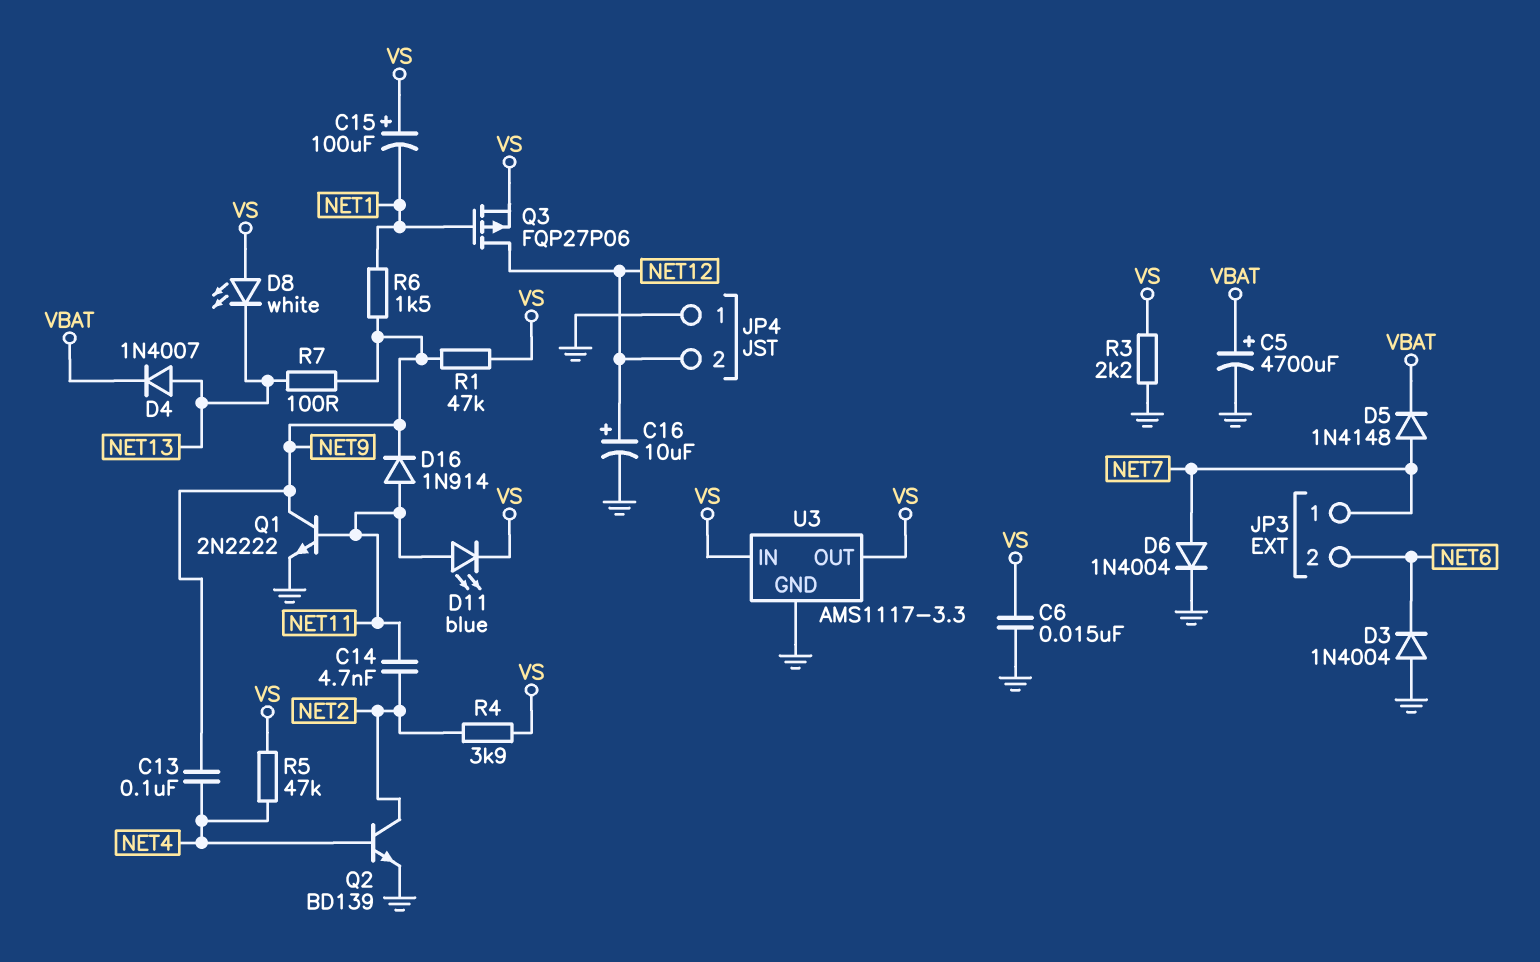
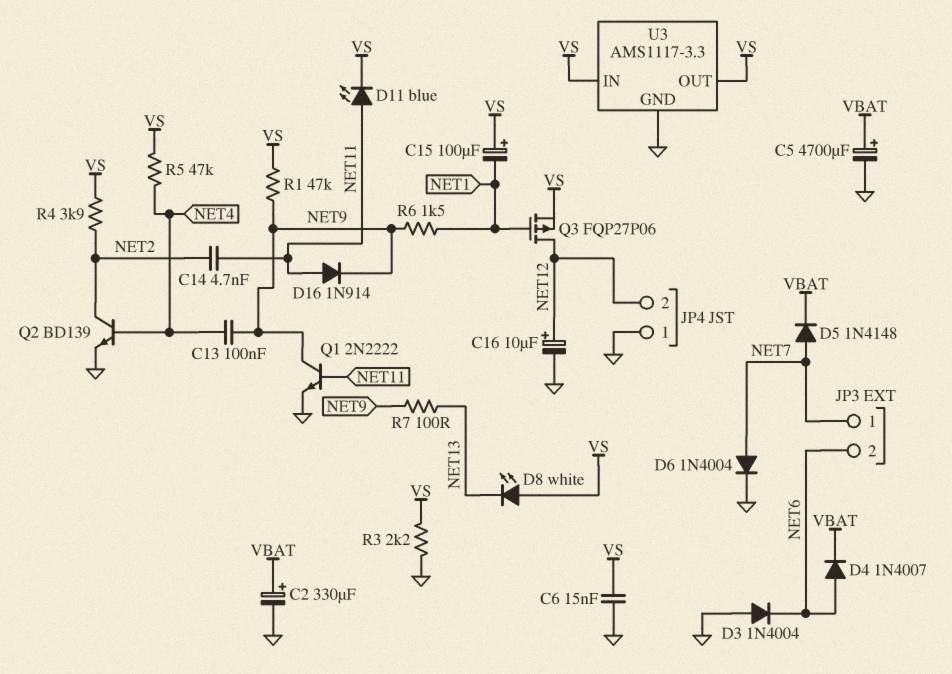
C2: none -> 330uF (plus VBAT, minus GND)
D4: diode 1N4007 (A NET13, K VBAT) -> diode 1N4007 (A NET6, K VBAT)

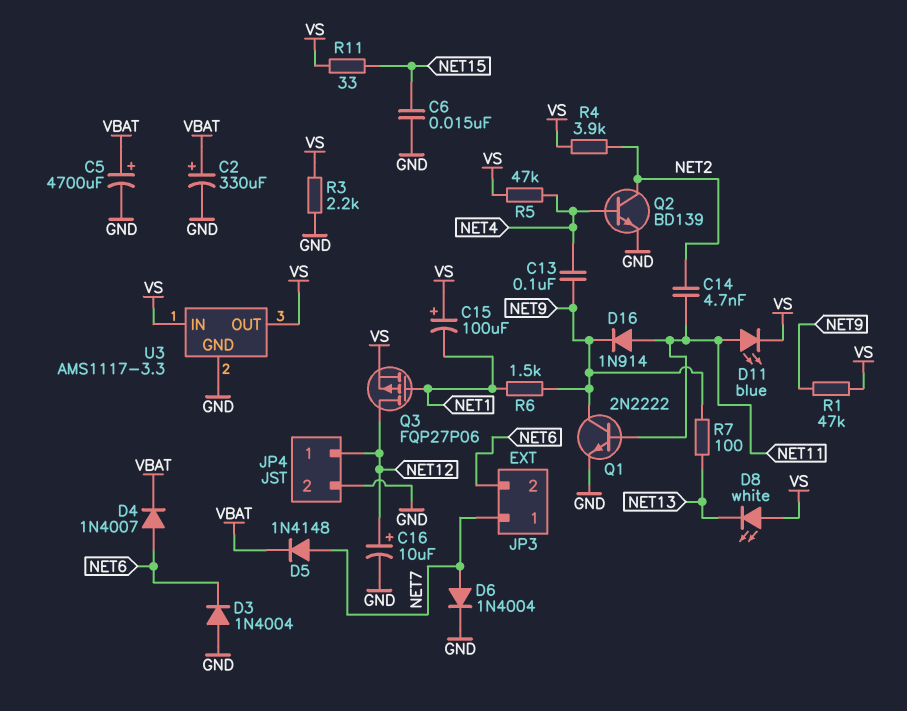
C6: 15nF (GND, VS) -> 15nF (GND, NET15)
JP4 pin 1: GND -> NET12
JP4 pin 2: NET12 -> GND
R11: none -> 33 (NET15, VS)

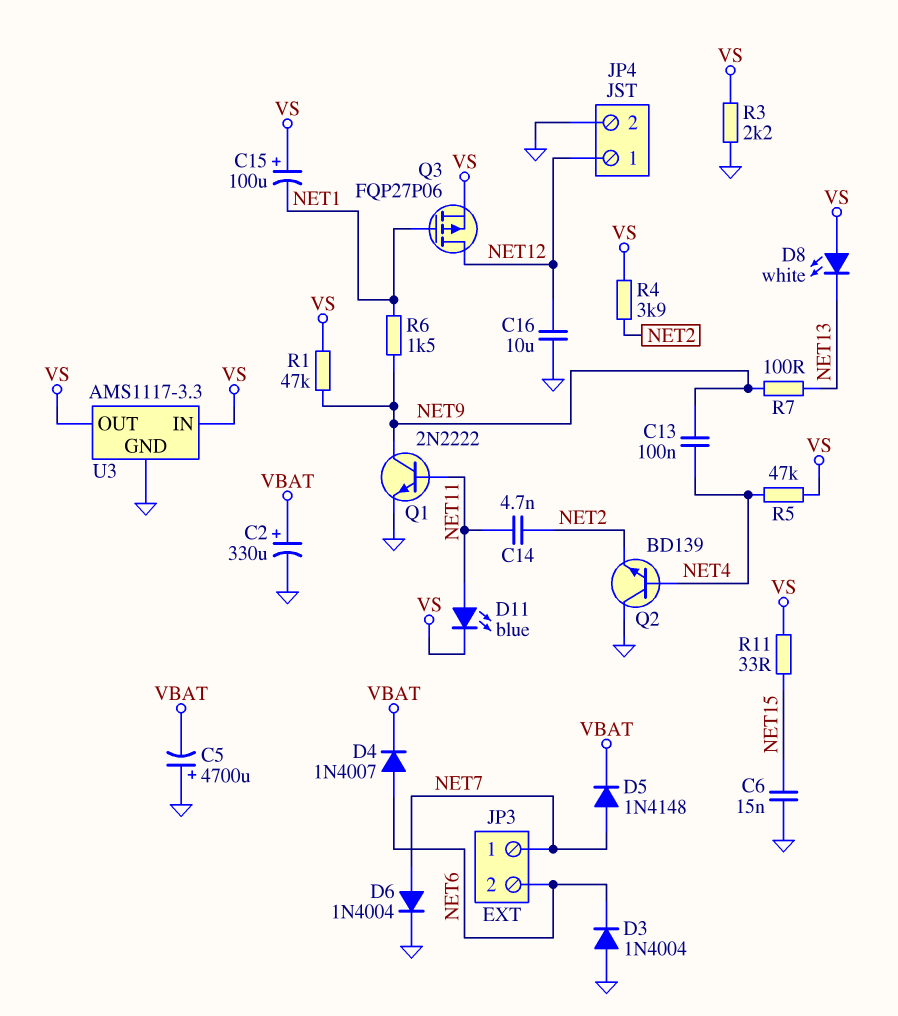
C5: 4700uF (plus VBAT, minus GND) -> 4700uF (plus GND, minus VBAT)
C16: 10uF (plus NET12, minus GND) -> 10uF (GND, NET12)
D16: diode 1N914 (A NET11, K NET9) -> none
Q2: NPN BD139 (B NET4, C NET2, E GND) -> NPN BD139 (B NET4, C GND, E NET2)

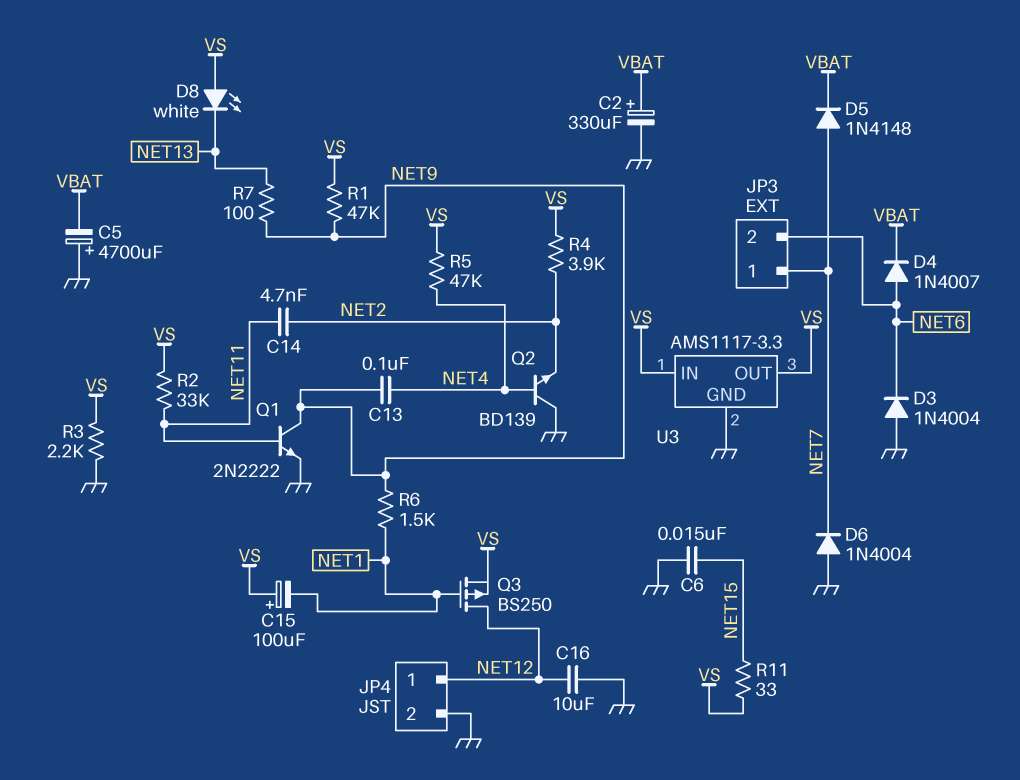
D6: diode 1N4004 (A NET7, K GND) -> diode 1N4004 (A GND, K NET7)
D11: LED blue (A NET11, K VS) -> none
Q3: PMOS FQP27P06 (G NET1, D NET12, S VS) -> PMOS BS250 (G NET1, D NET12, S VS)
R2: none -> 33k (NET11, VS)

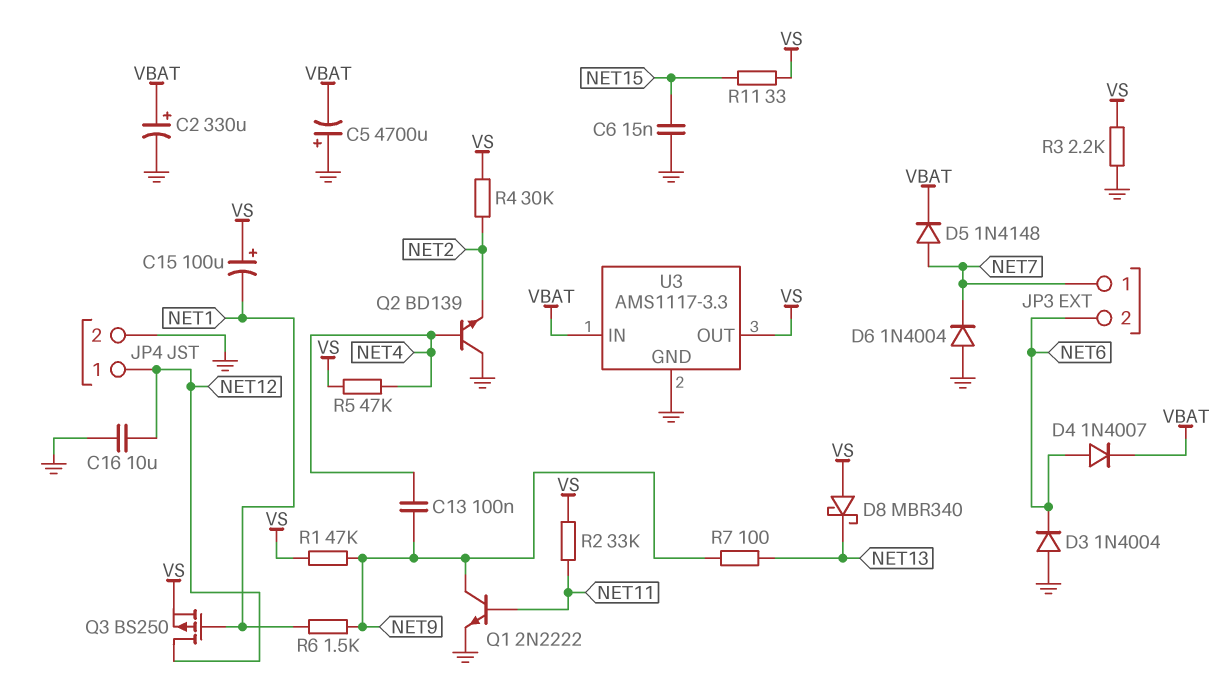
C14: 4.7nF (NET2, NET11) -> none
D8: LED white (A VS, K NET13) -> schottky MBR340 (A VS, K NET13)
R4: 3.9k (NET2, VS) -> 30k (NET2, VS)
U3 pin IN: VS -> VBAT

